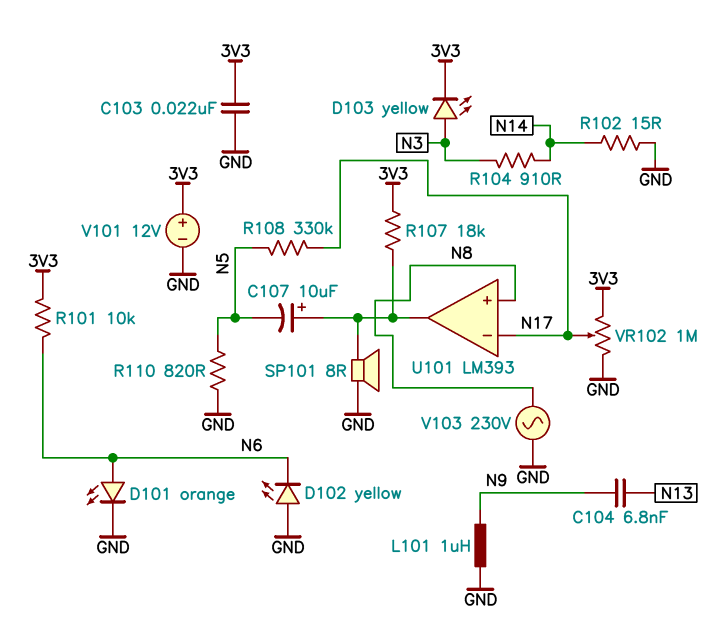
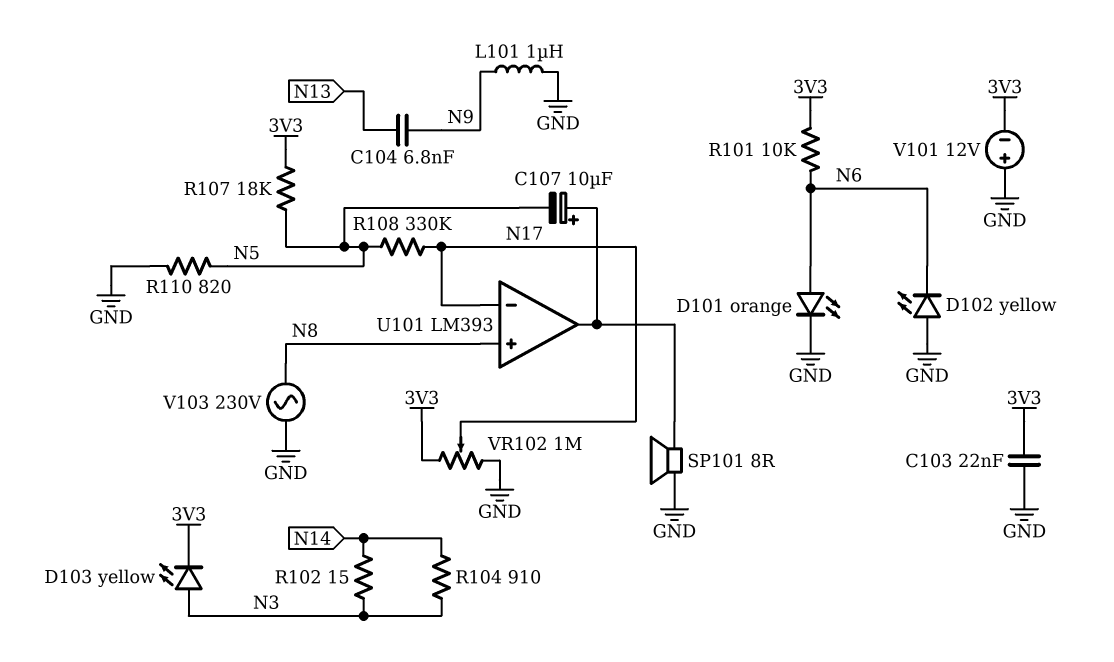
R102: 15 (GND, N14) -> 15 (N3, N14)
R107: 18k (3V3, U101/out) -> 18k (3V3, N5)
V101: 12V (plus 3V3, minus GND) -> 12V (plus GND, minus 3V3)

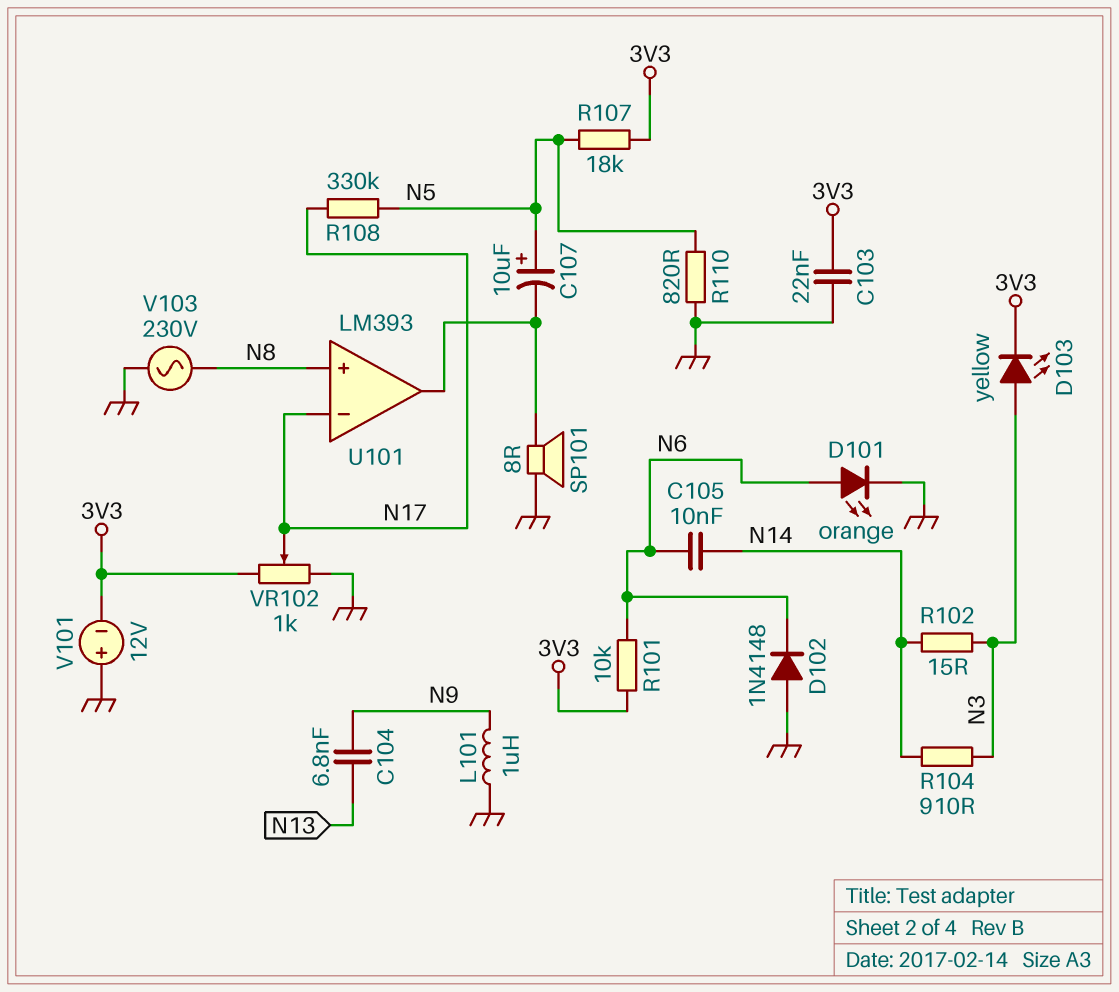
C105: none -> 10nF (N6, N14)
C107: 10uF (plus U101/out, minus N5) -> 10uF (plus N5, minus U101/out)
D102: LED yellow (A GND, K N6) -> diode 1N4148 (A GND, K N6)
VR102: 1M (3V3, GND, wiper N17) -> 1k (3V3, GND, wiper N17)

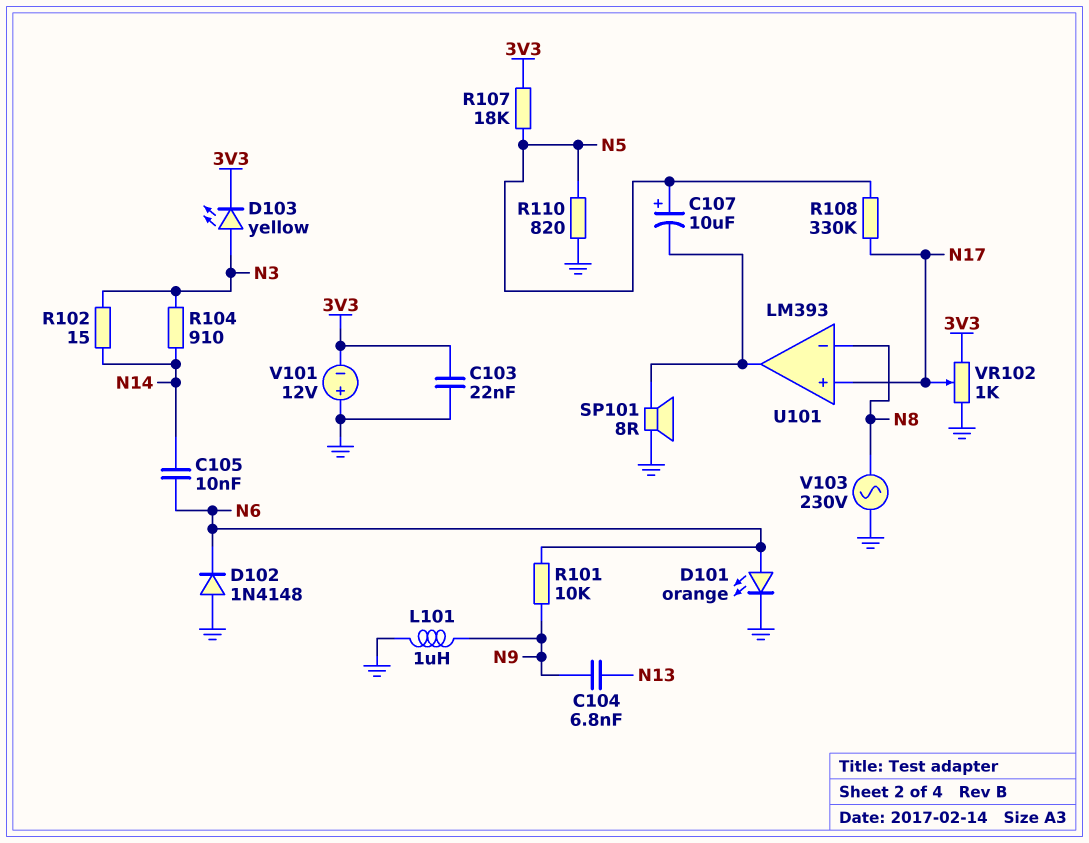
R101: 10k (3V3, N6) -> 10k (N6, N9)
U101 pin in+: N8 -> N17
U101 pin in-: N17 -> N8

